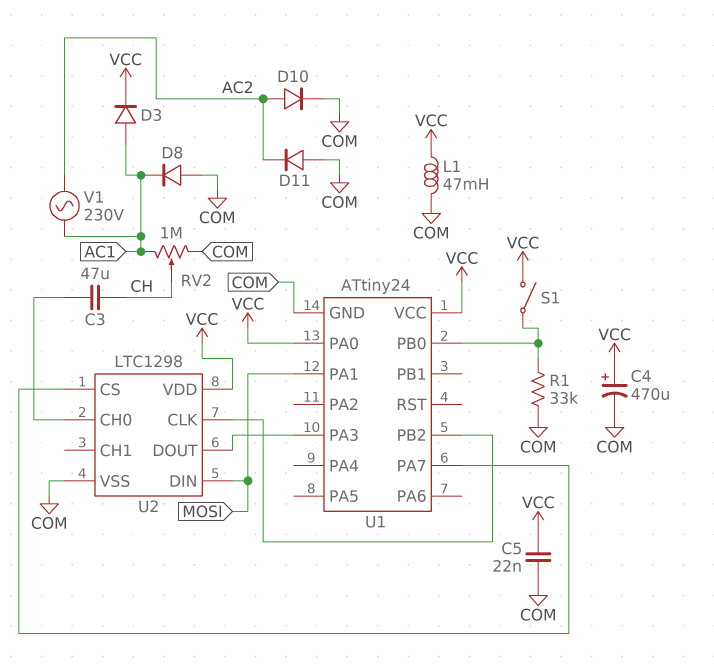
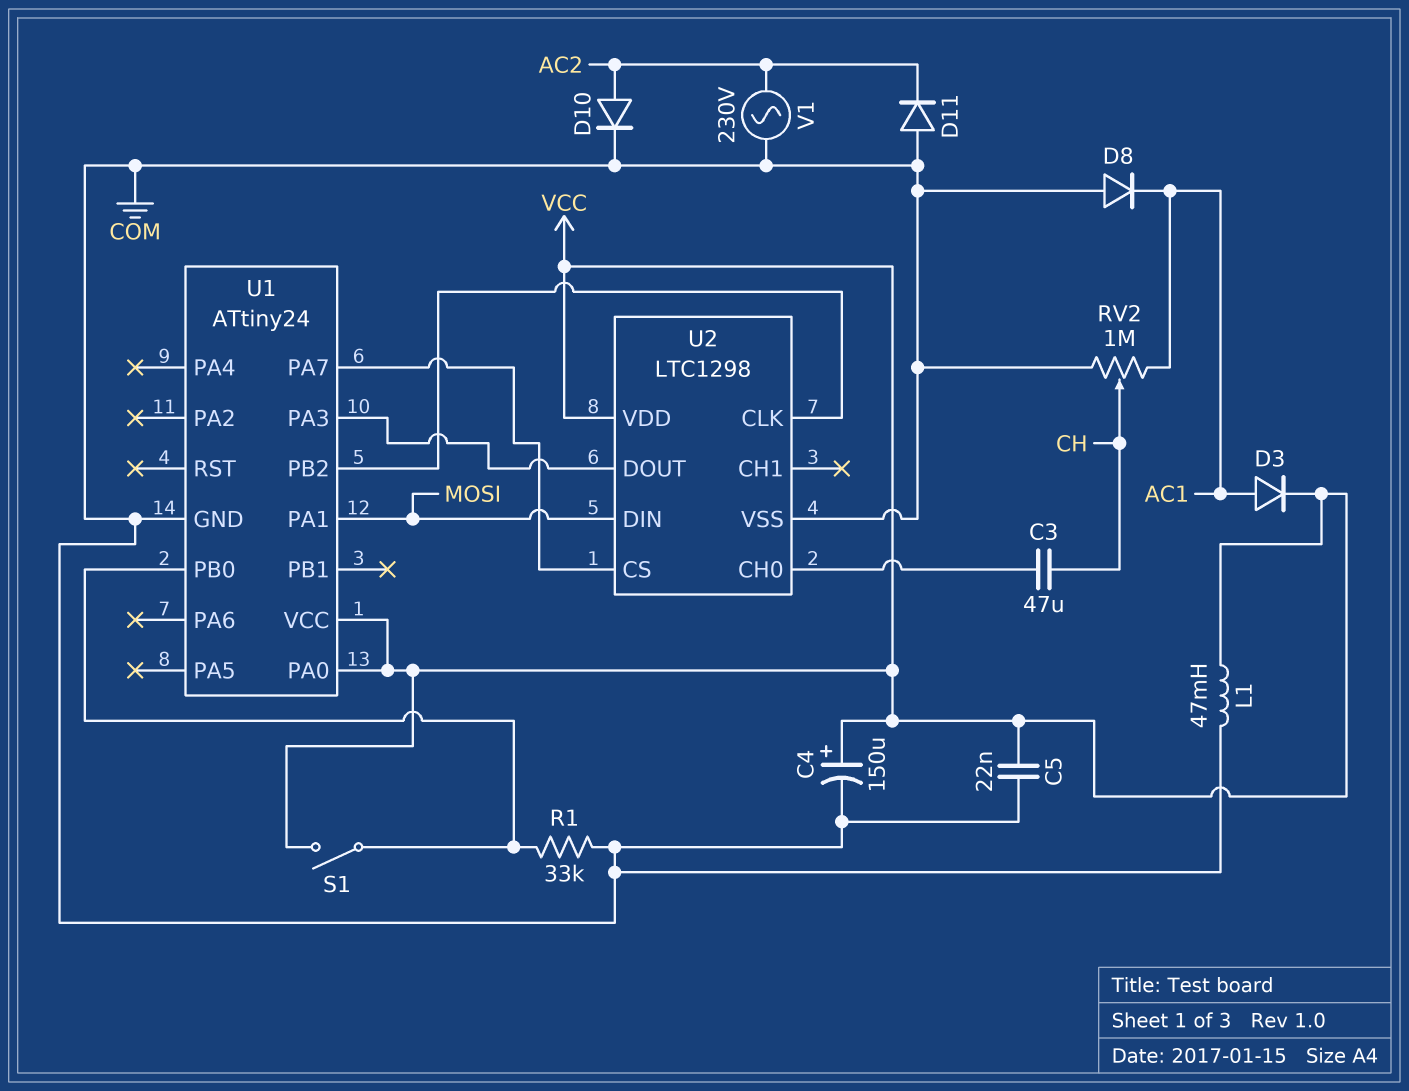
C4: 470uF (plus VCC, minus COM) -> 150uF (plus VCC, minus COM)
V1: AC 230V (AC1, AC2) -> AC 230V (AC2, COM)

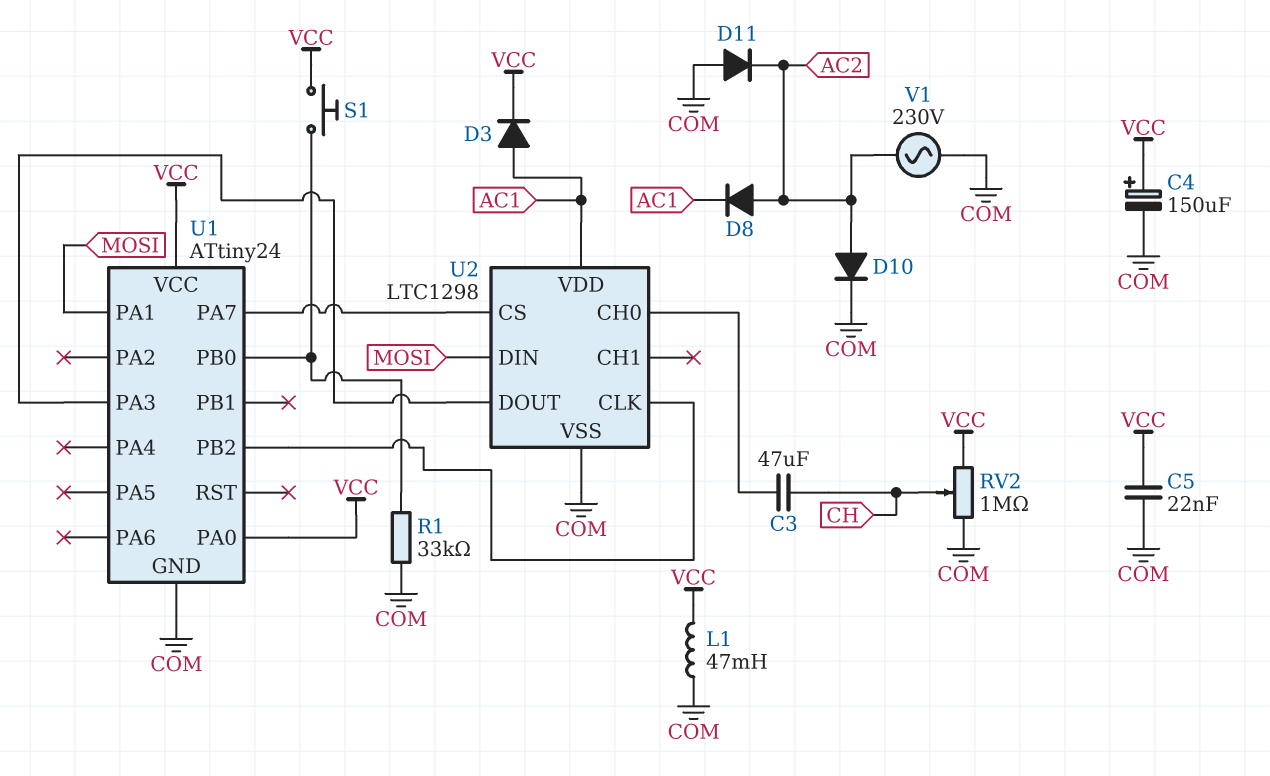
D8: diode (A COM, K AC1) -> diode (A AC2, K AC1)
RV2: 1M (AC1, COM, wiper CH) -> 1M (COM, VCC, wiper CH)
S1: switch (U1/PB0, VCC) -> button (U1/PB0, VCC)
U2 pin VDD: VCC -> AC1

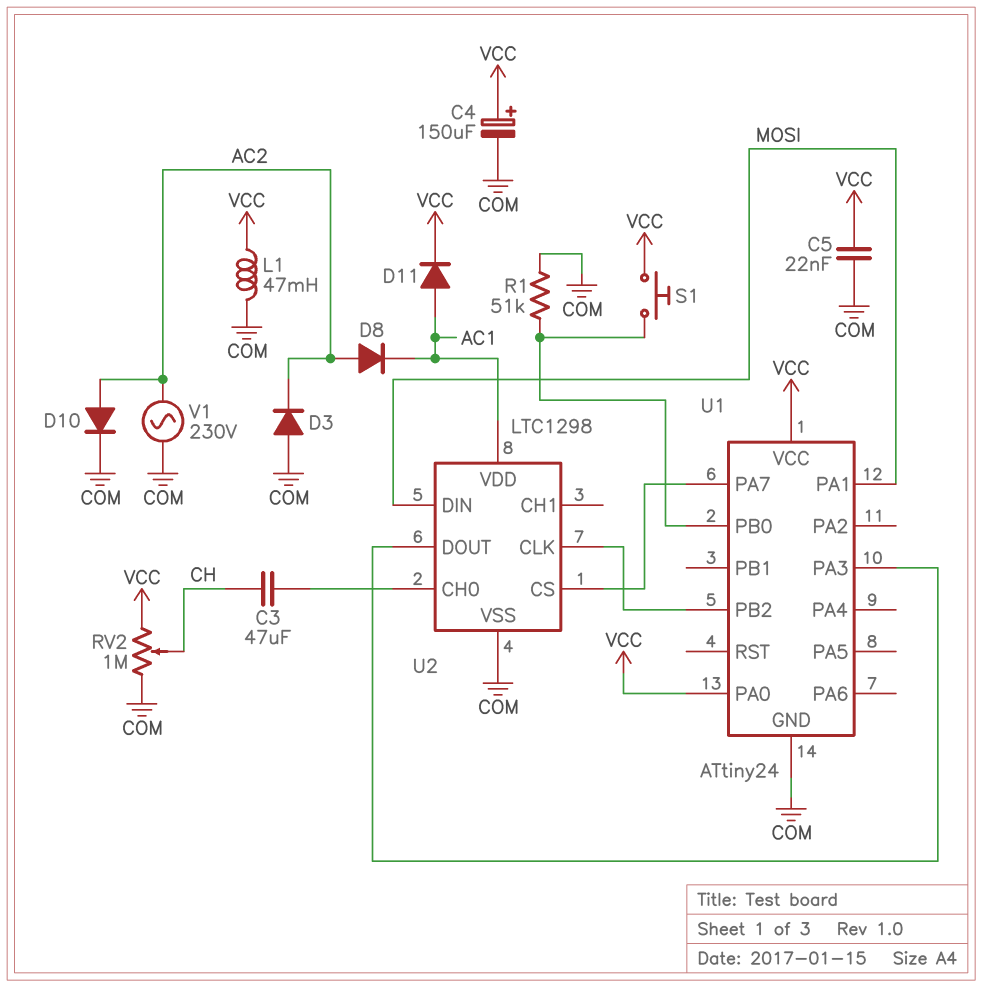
D3: diode (A AC1, K VCC) -> diode (A COM, K AC2)
D11: diode (A COM, K AC2) -> diode (A AC1, K VCC)
R1: 33k (COM, U1/PB0) -> 51k (COM, U1/PB0)

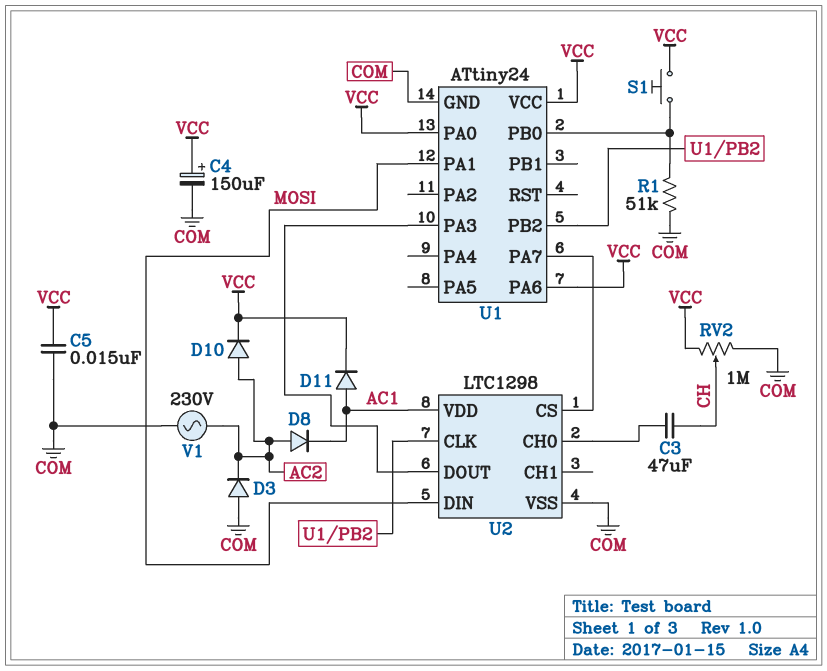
C5: 22nF (COM, VCC) -> 15nF (COM, VCC)
D10: diode (A AC2, K COM) -> diode (A AC2, K VCC)
L1: 47mH (COM, VCC) -> none
U1 pin PA6: none -> VCC

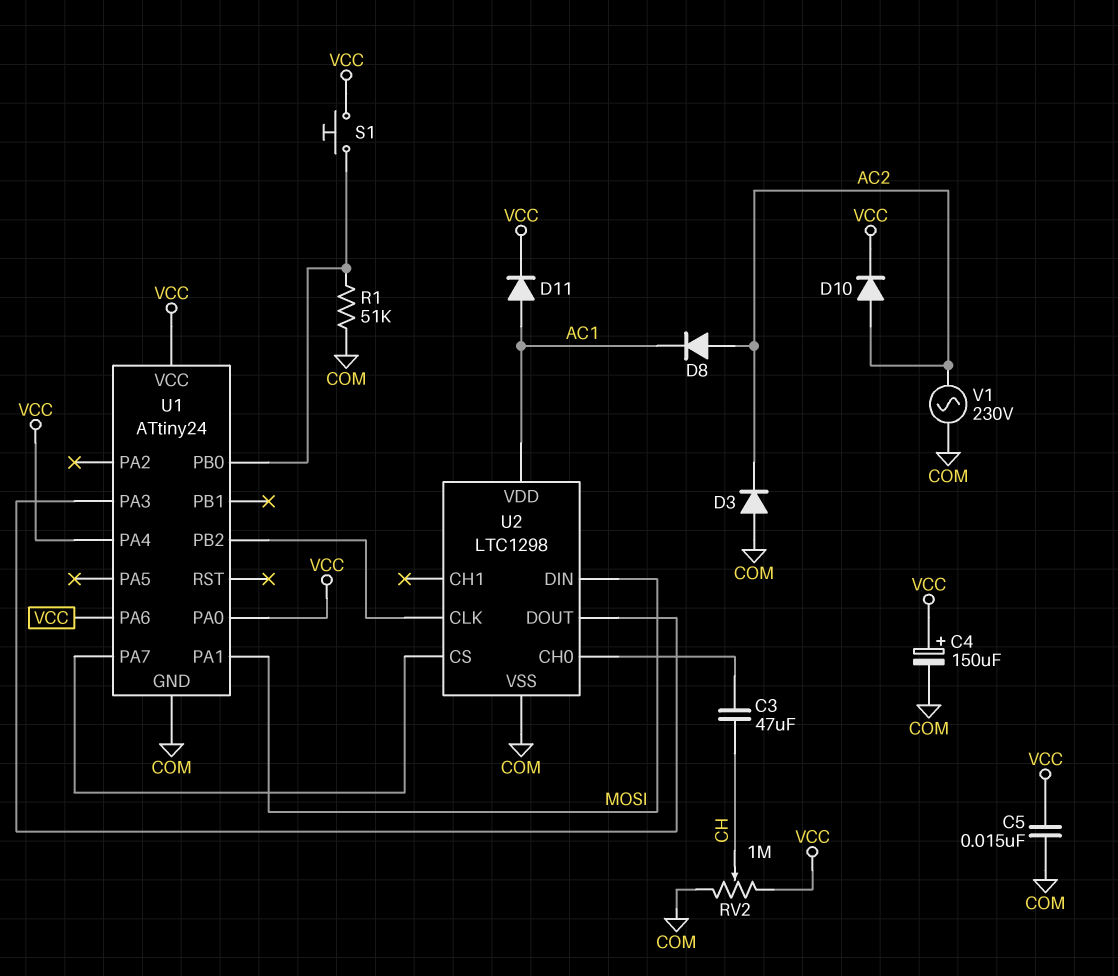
U1 pin PA4: none -> VCC

